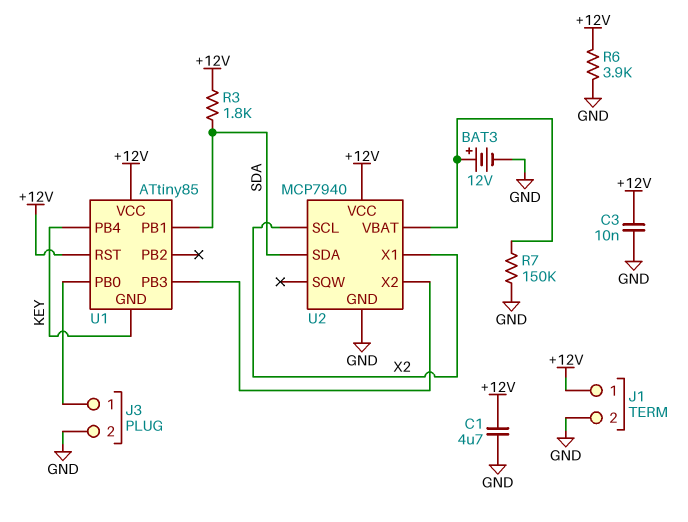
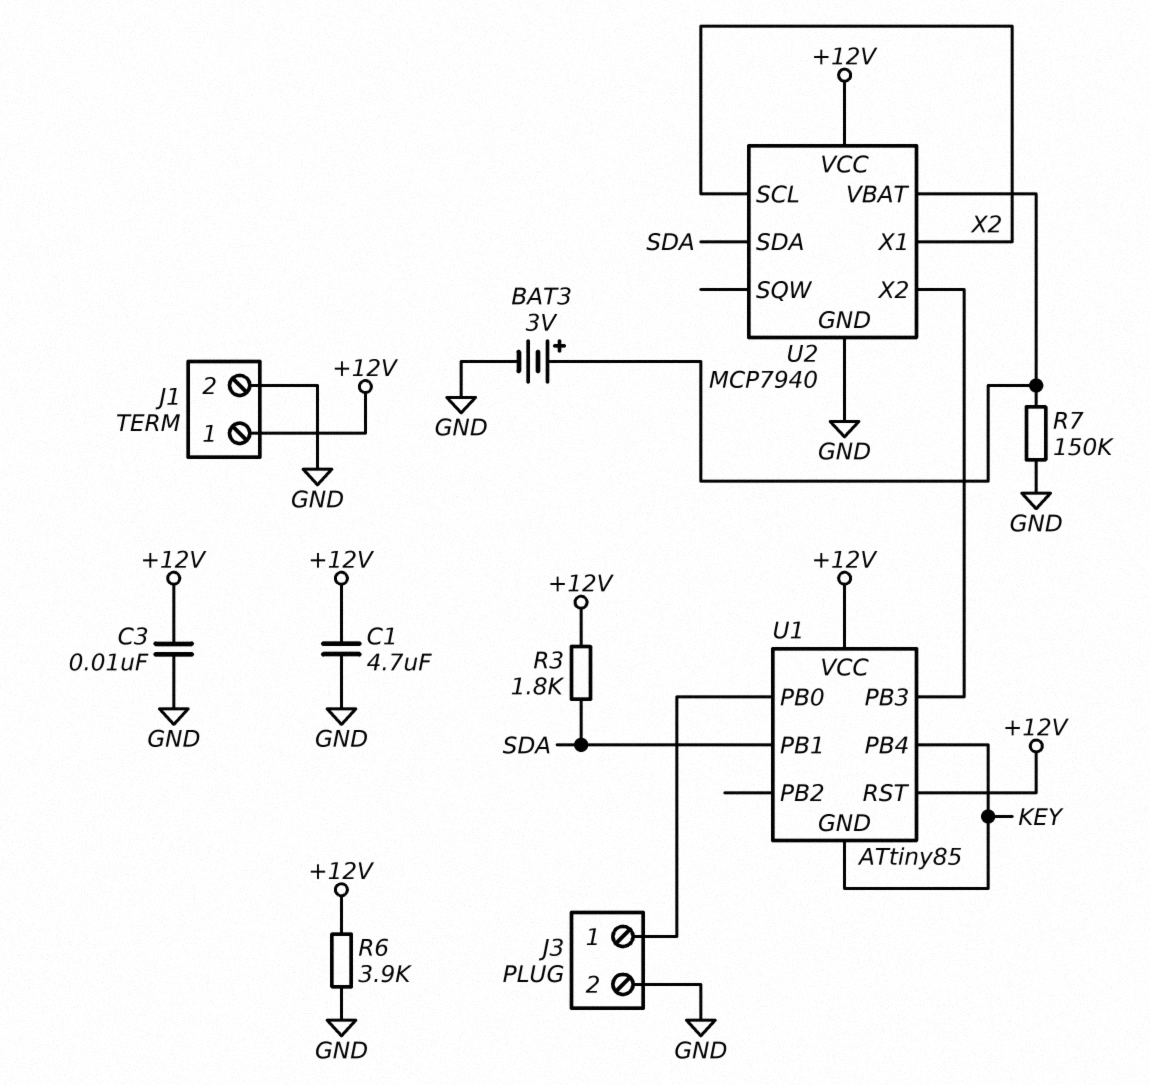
BAT3: 12V (plus U2/VBAT, minus GND) -> 3V (plus U2/VBAT, minus GND)

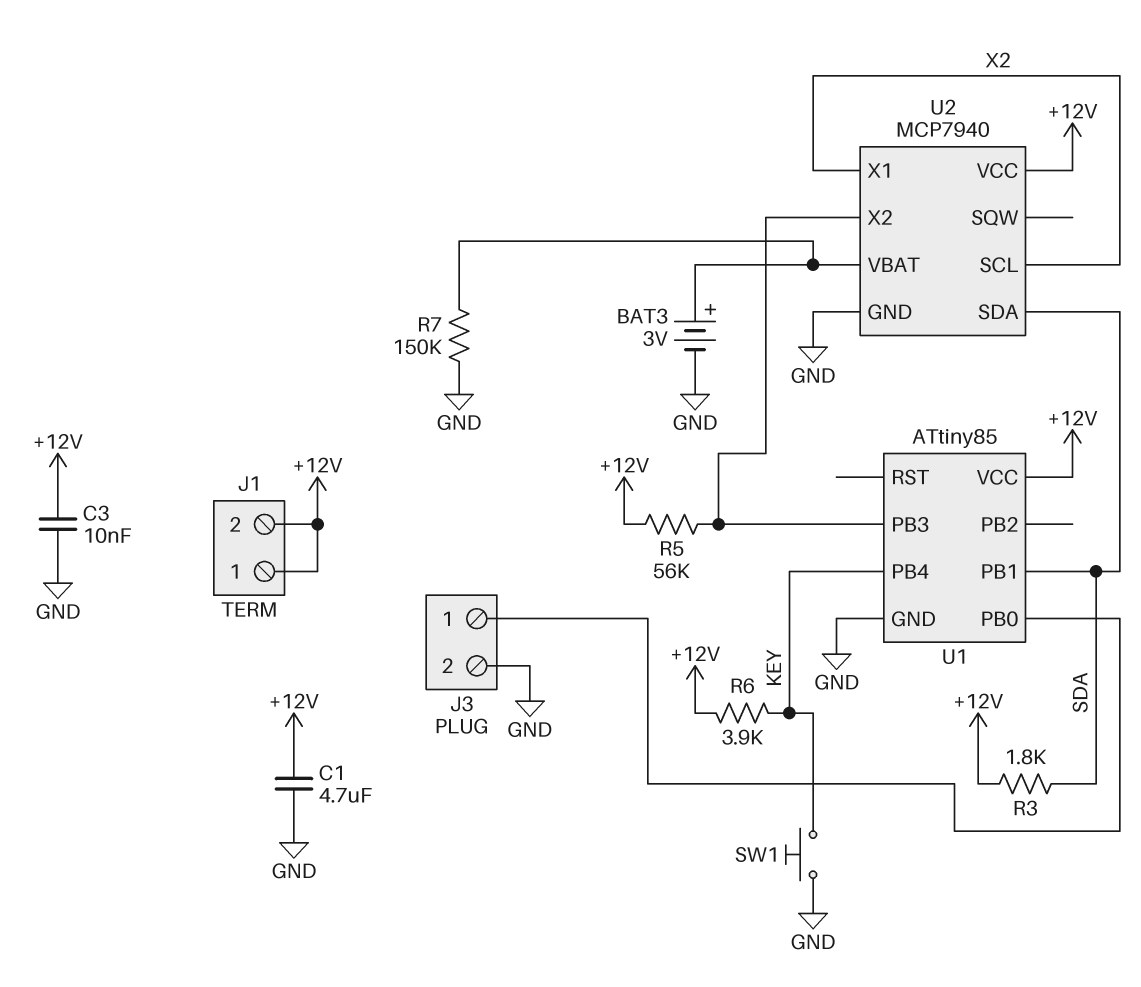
J1 pin 2: GND -> +12V
R5: none -> 56k (+12V, U1/PB3)
R6: 3.9k (+12V, GND) -> 3.9k (+12V, KEY)
SW1: none -> button (GND, KEY)
U1 pin GND: KEY -> GND
U1 pin RST: +12V -> none

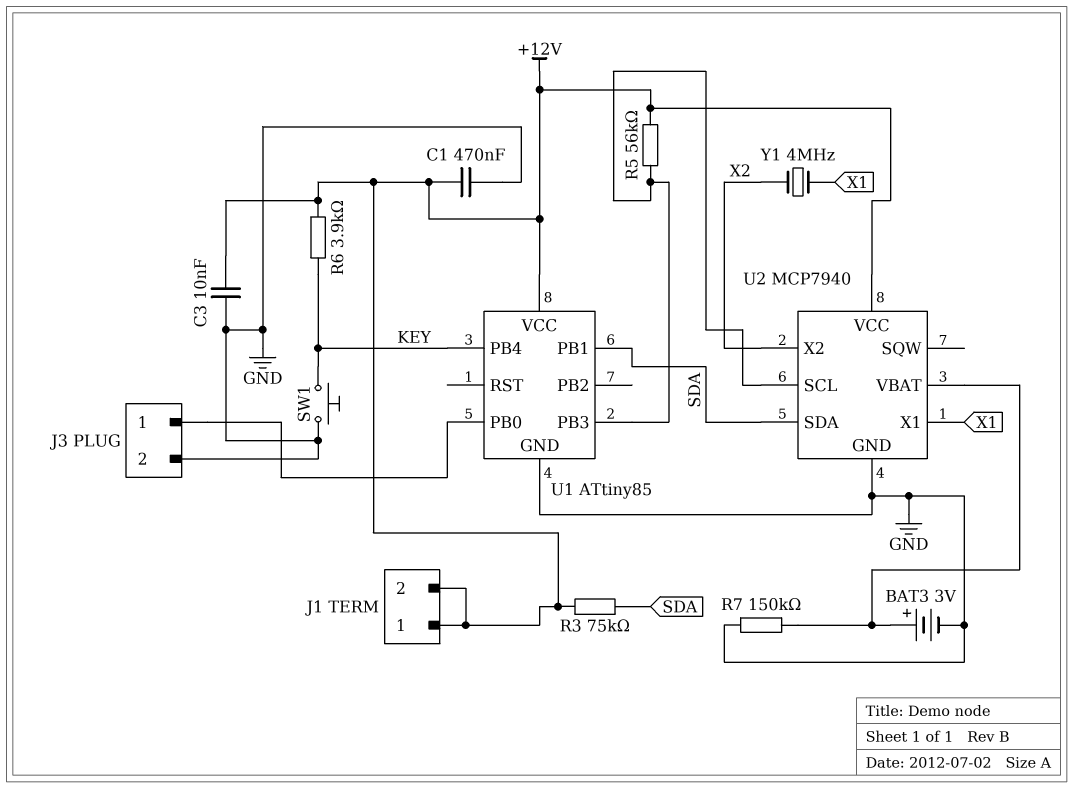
C1: 4.7uF (+12V, GND) -> 470nF (+12V, GND)
R3: 1.8k (+12V, SDA) -> 75k (+12V, SDA)
U2 pin SCL: X2 -> U1/PB3
U2 pin X1: X2 -> X1
U2 pin X2: U1/PB3 -> X2
Y1: none -> 4MHz (X1, X2)

